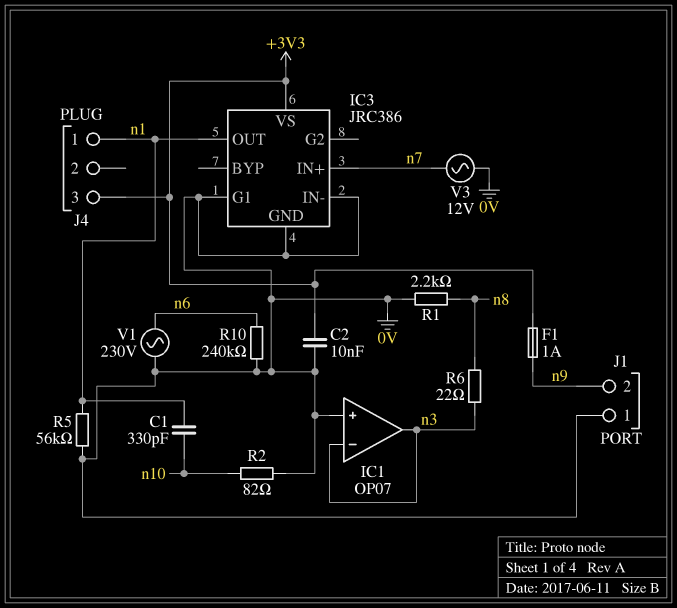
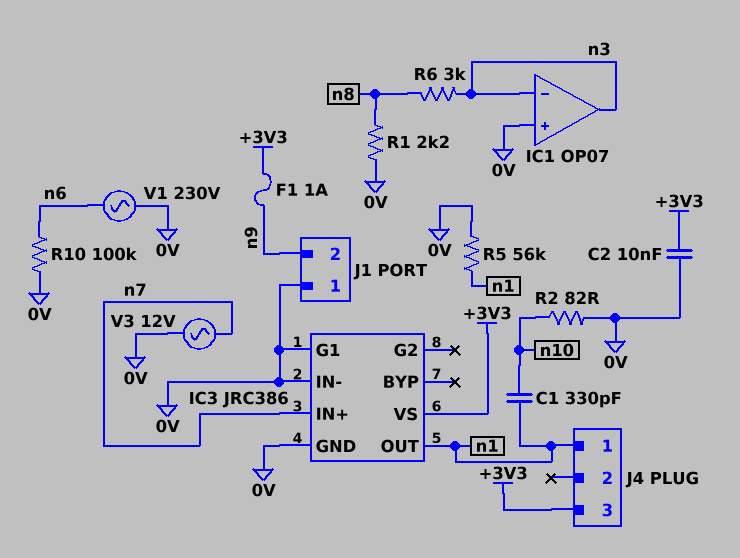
R6: 22 (n3, n8) -> 3k (n3, n8)
R10: 240k (0V, n6) -> 100k (0V, n6)

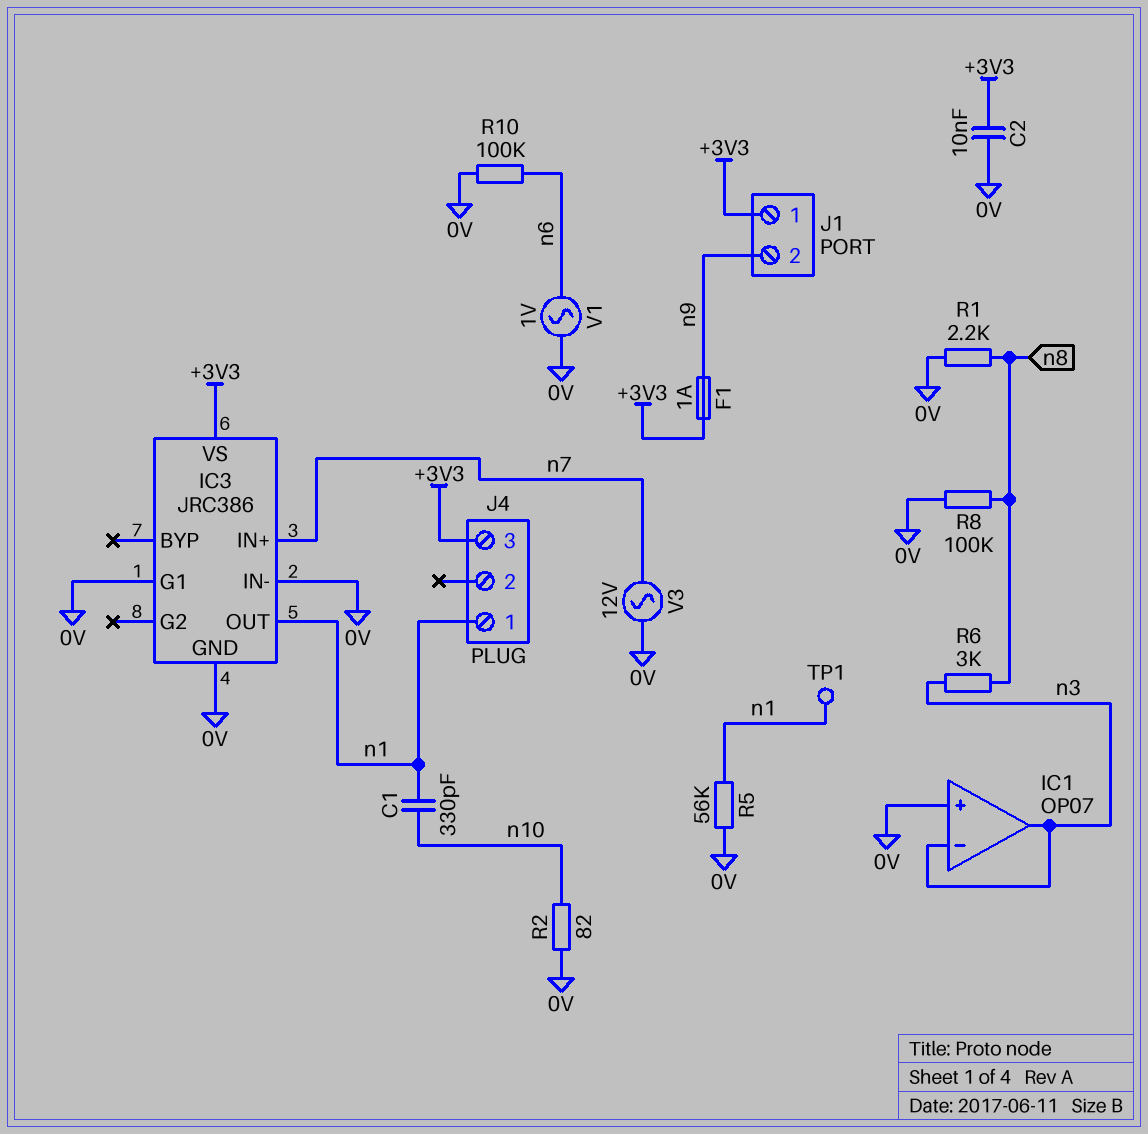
J1 pin 1: 0V -> +3V3
R8: none -> 100k (0V, n8)
TP1: none -> test point (n1)
V1: AC 230V (0V, n6) -> AC 1V (0V, n6)

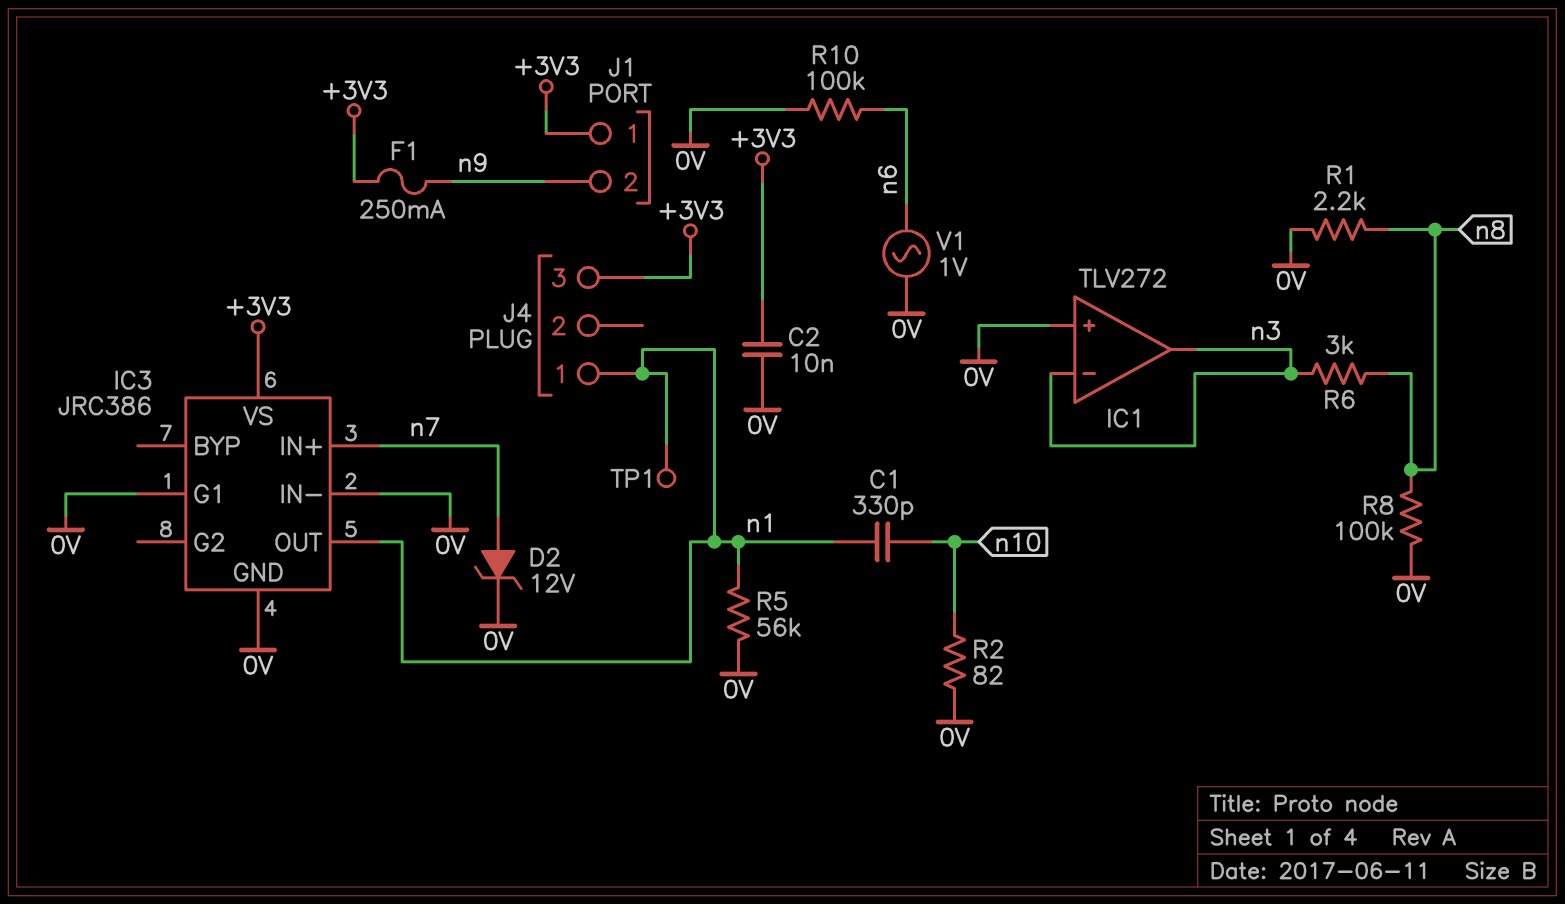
D2: none -> zener 12V (A n7, K 0V)
F1: 1A (+3V3, n9) -> 250mA (+3V3, n9)
IC1: OP07 -> TLV272
V3: AC 12V (0V, n7) -> none

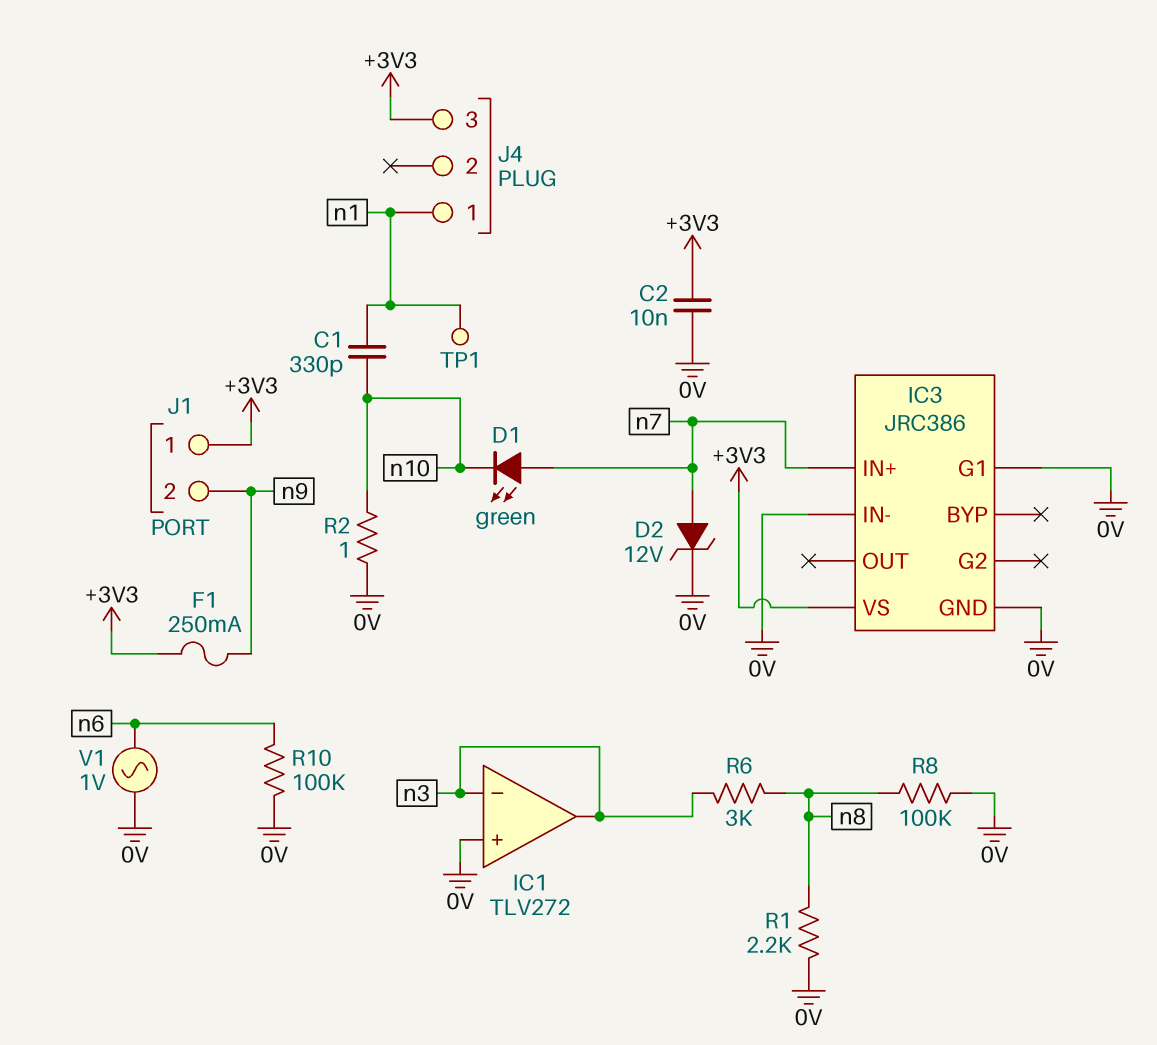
D1: none -> LED green (A n7, K n10)
IC3 pin OUT: n1 -> none
R2: 82 (0V, n10) -> 1 (0V, n10)
R5: 56k (0V, n1) -> none

